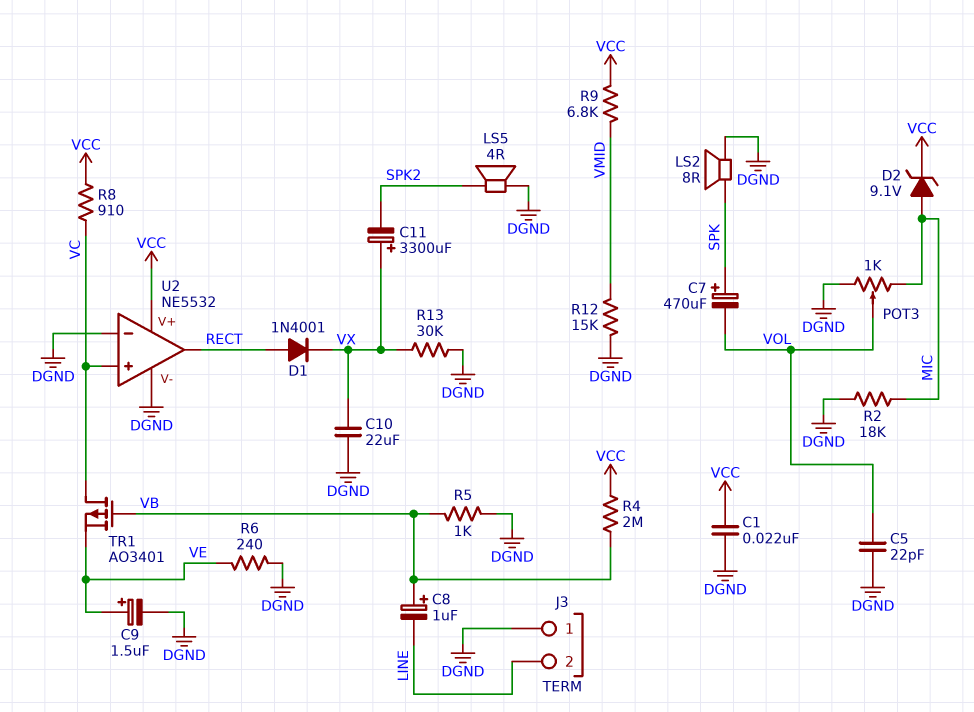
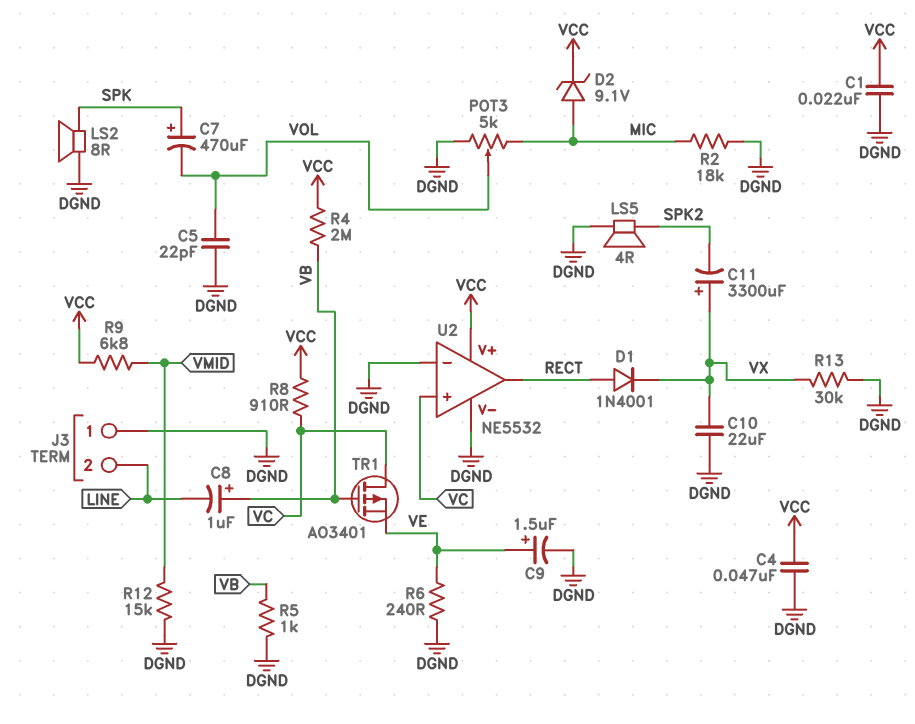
C4: none -> 47nF (DGND, VCC)
POT3: 1k (DGND, MIC, wiper VOL) -> 5k (DGND, MIC, wiper VOL)

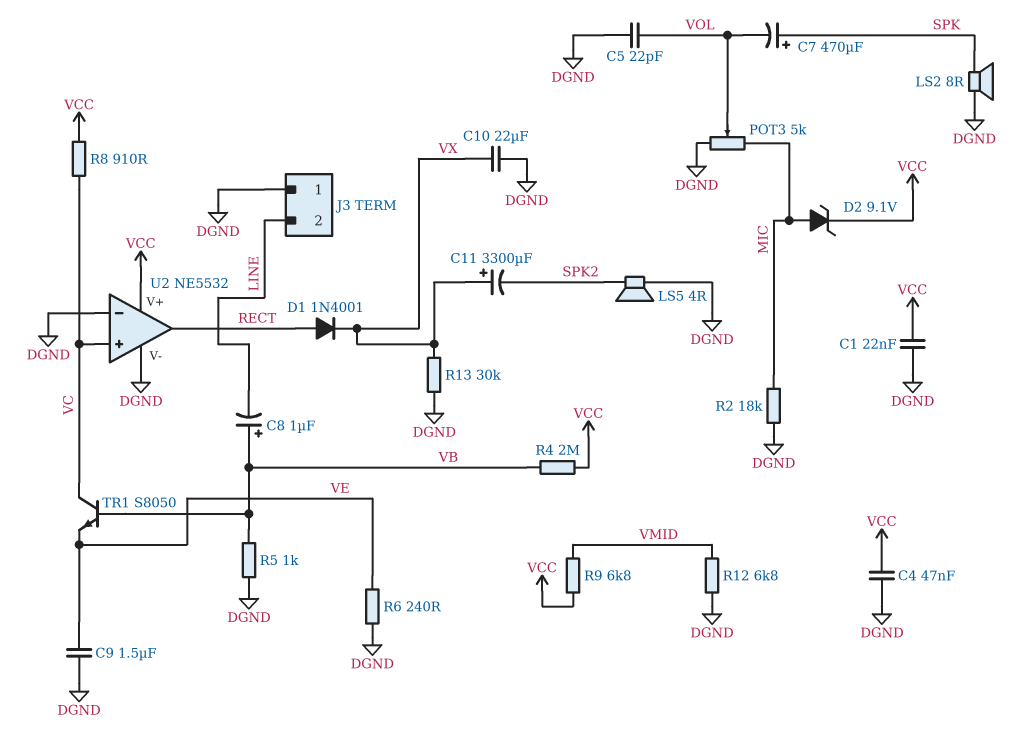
C9: 1.5uF (plus VE, minus DGND) -> 1.5uF (DGND, VE)
R12: 15k (DGND, VMID) -> 6.8k (DGND, VMID)
TR1: PMOS AO3401 (G VB, D VC, S VE) -> NPN S8050 (B VB, C VC, E VE)

